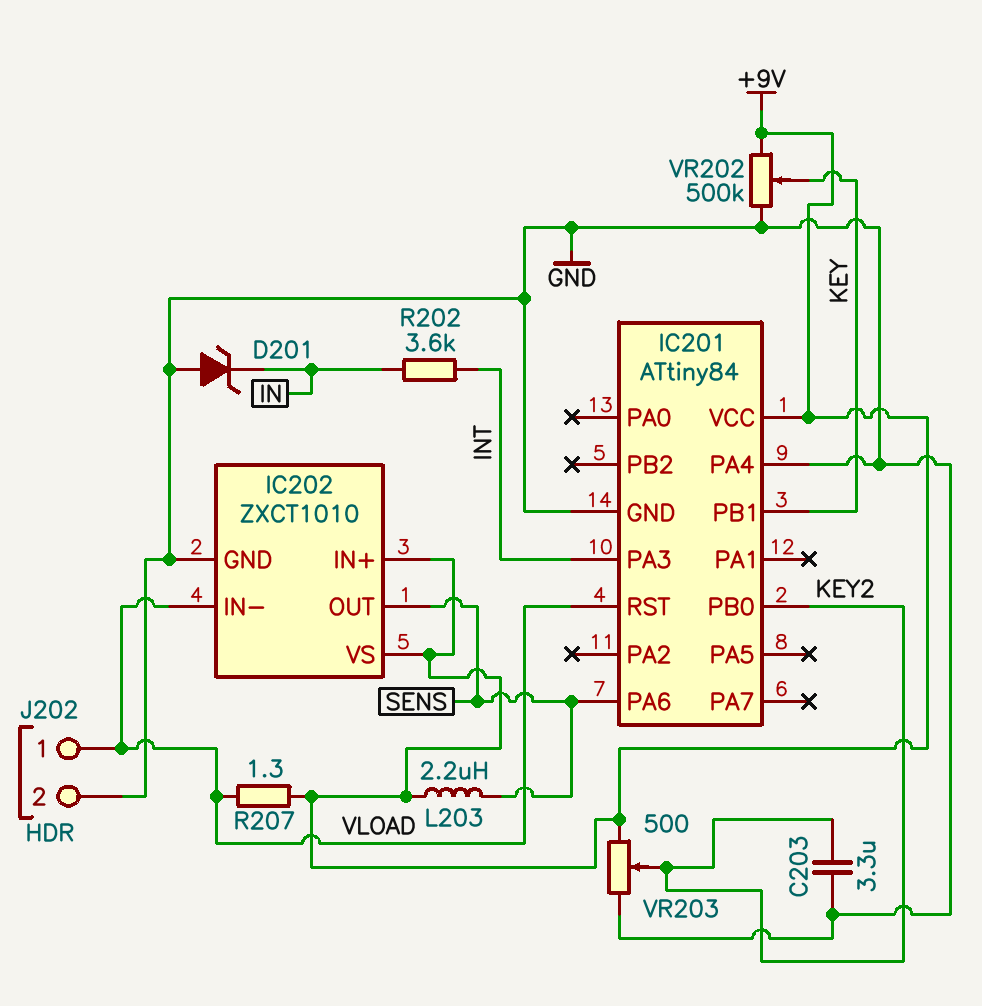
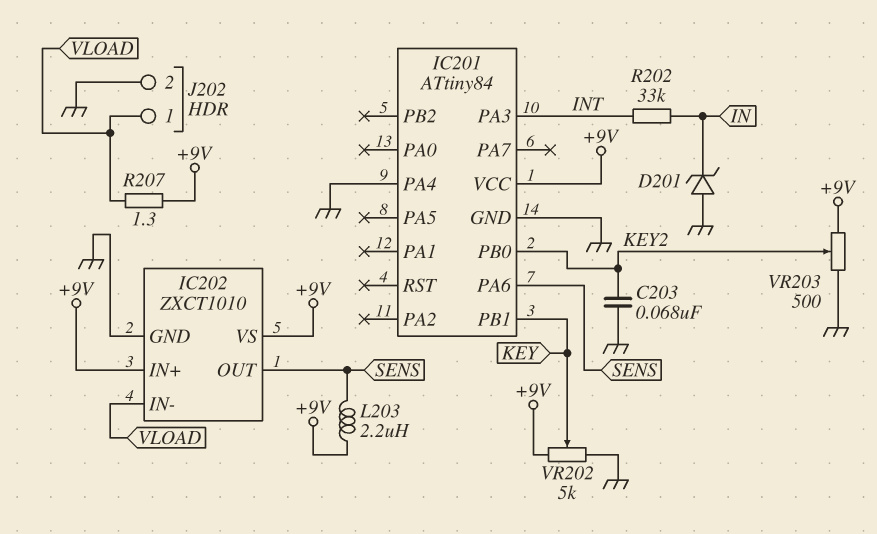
C203: 3.3uF (GND, KEY2) -> 68nF (GND, KEY2)
IC201 pin RST: VLOAD -> none
R202: 3.6k (IN, INT) -> 33k (IN, INT)
VR202: 500k (+9V, GND, wiper KEY) -> 5k (+9V, GND, wiper KEY)

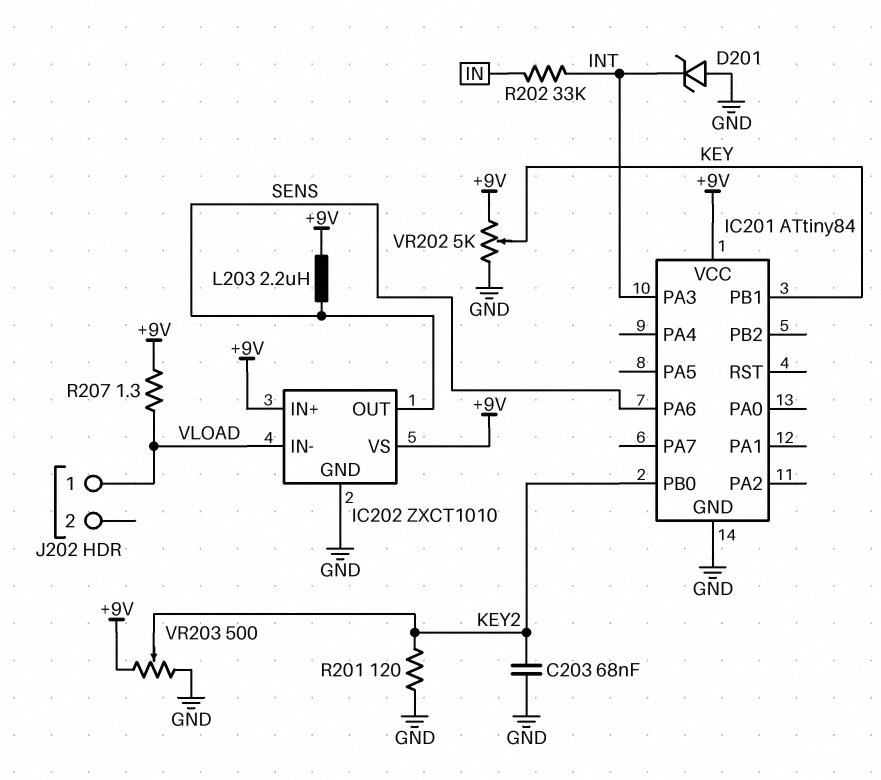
D201: zener (A GND, K IN) -> zener (A GND, K INT)
IC201 pin PA4: GND -> none
J202 pin 2: GND -> none
R201: none -> 120 (GND, KEY2)

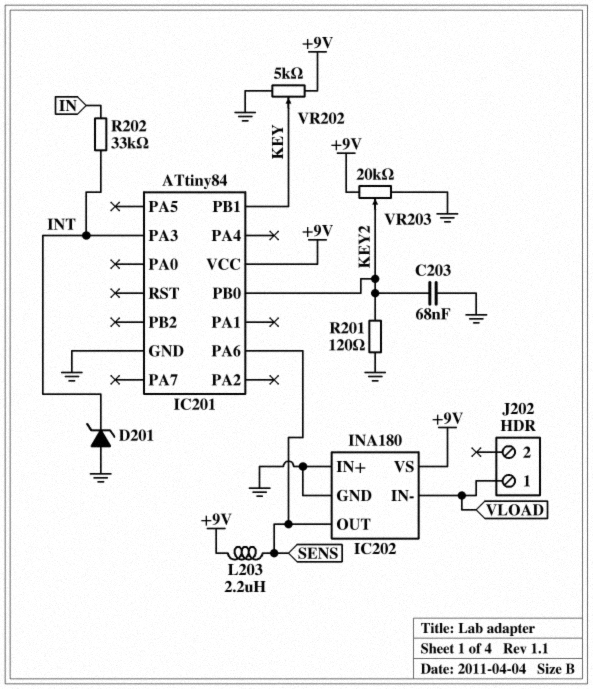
IC202: ZXCT1010 -> INA180
IC202 pin IN+: +9V -> GND
R207: 1.3 (+9V, VLOAD) -> none
VR203: 500 (+9V, GND, wiper KEY2) -> 20k (+9V, GND, wiper KEY2)

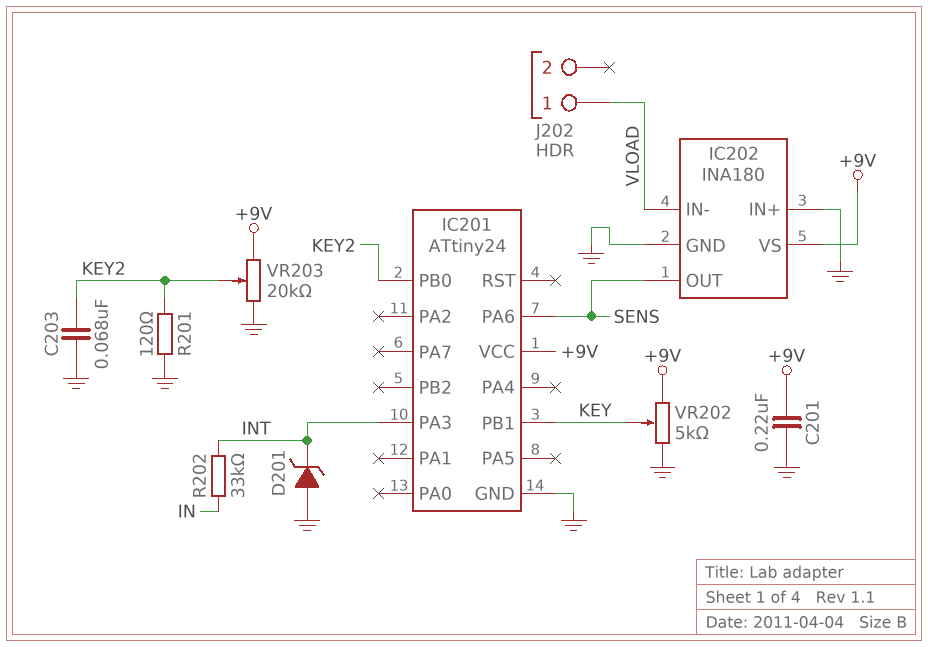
C201: none -> 220nF (+9V, GND)
IC201: ATtiny84 -> ATtiny24
L203: 2.2uH (+9V, SENS) -> none

